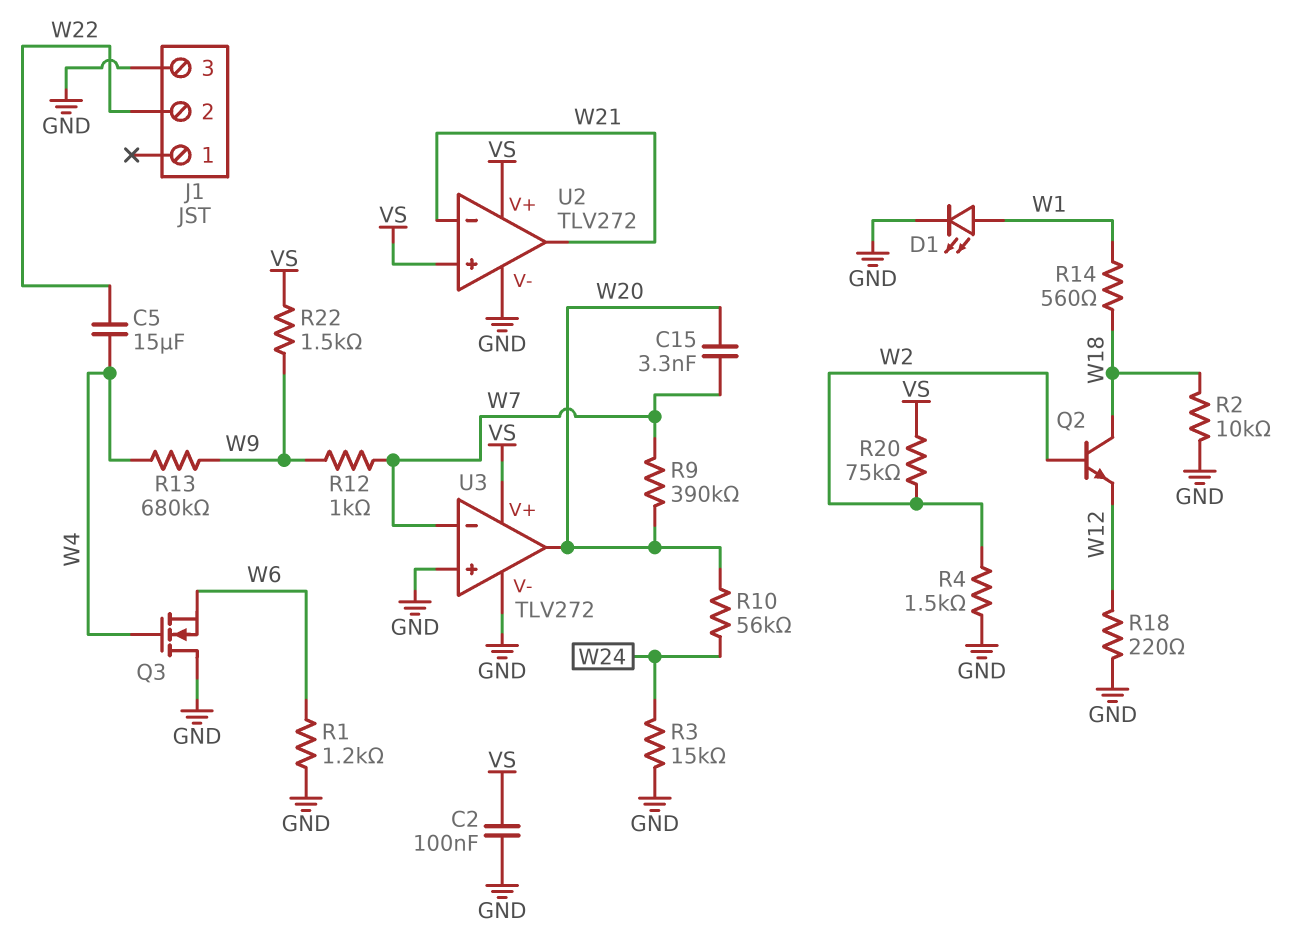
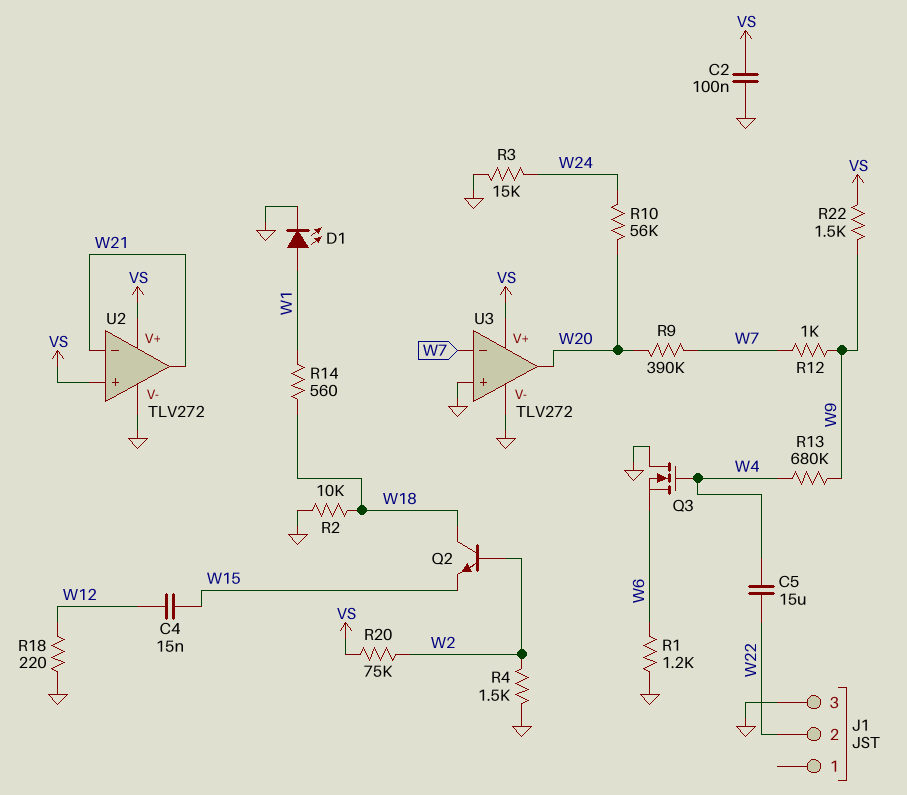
C4: none -> 15nF (W12, W15)
C15: 3.3nF (W7, W20) -> none
Q2: NPN (B W2, C W18, E W12) -> NPN (B W2, C W18, E W15)

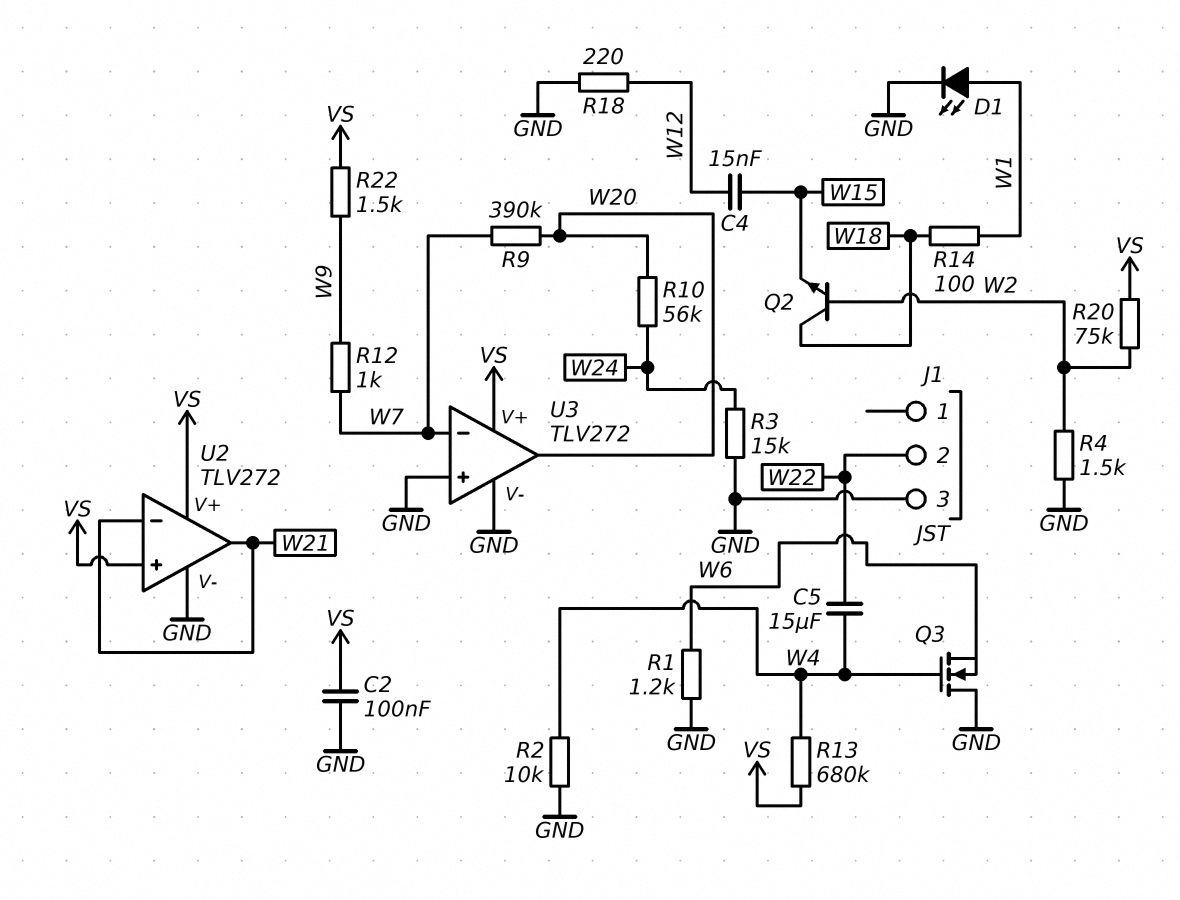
R2: 10k (GND, W18) -> 10k (GND, W4)
R13: 680k (W4, W9) -> 680k (VS, W4)
R14: 560 (W1, W18) -> 100 (W1, W18)

